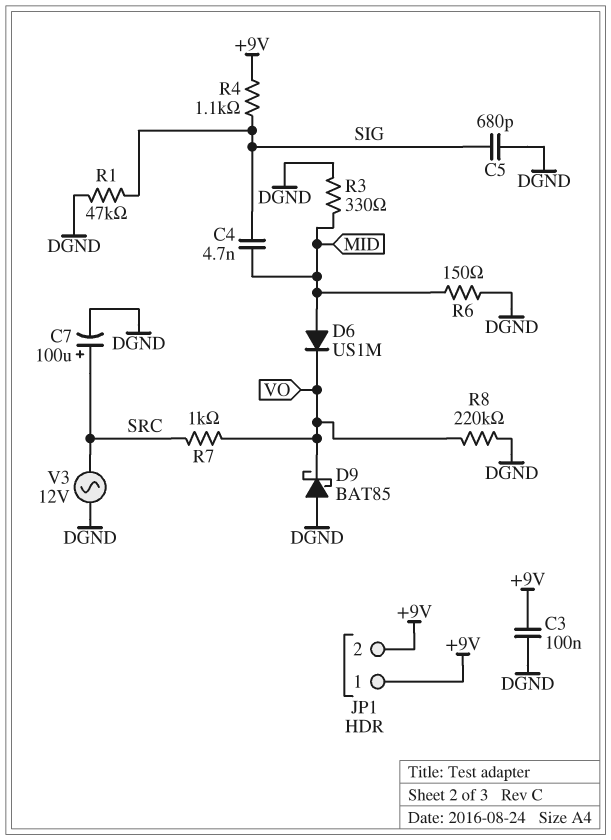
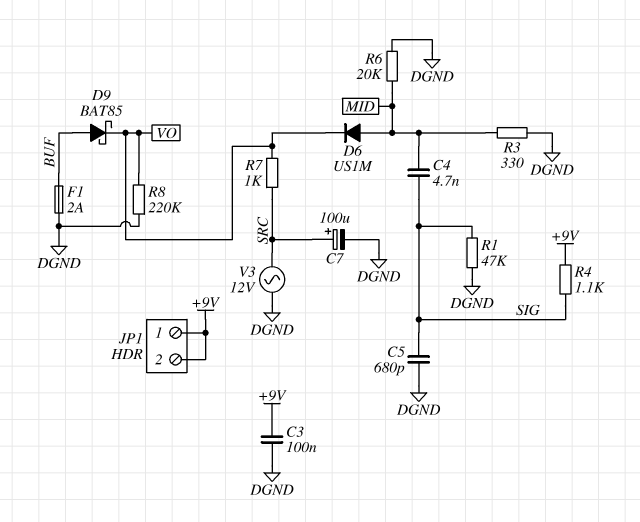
D9: schottky BAT85 (A DGND, K VO) -> schottky BAT85 (A BUF, K VO)
F1: none -> 2A (BUF, DGND)
R6: 150 (DGND, MID) -> 20k (DGND, MID)

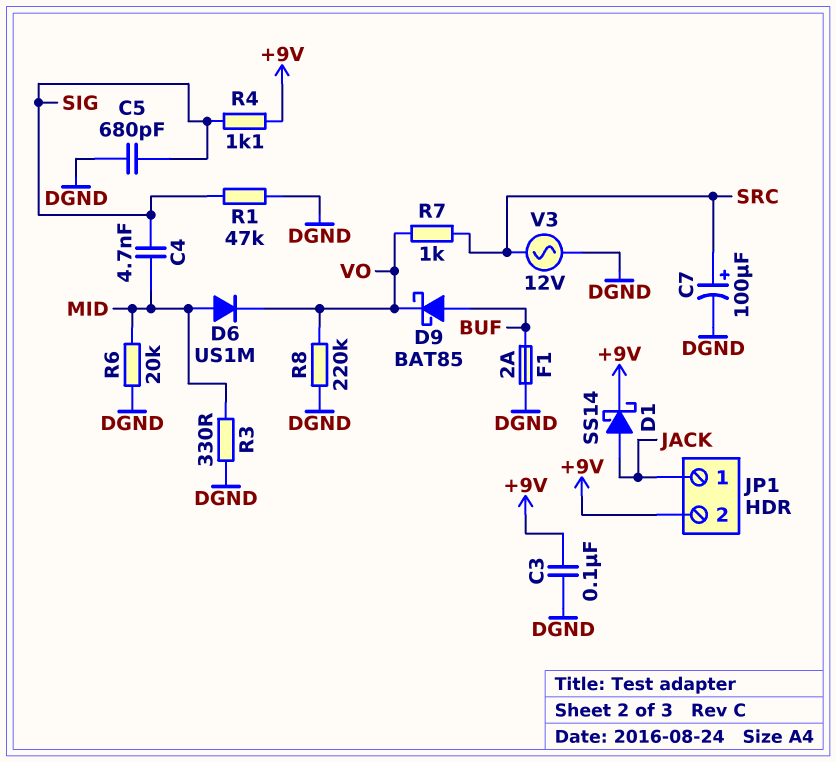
D1: none -> schottky SS14 (A JACK, K +9V)
JP1 pin 1: +9V -> JACK

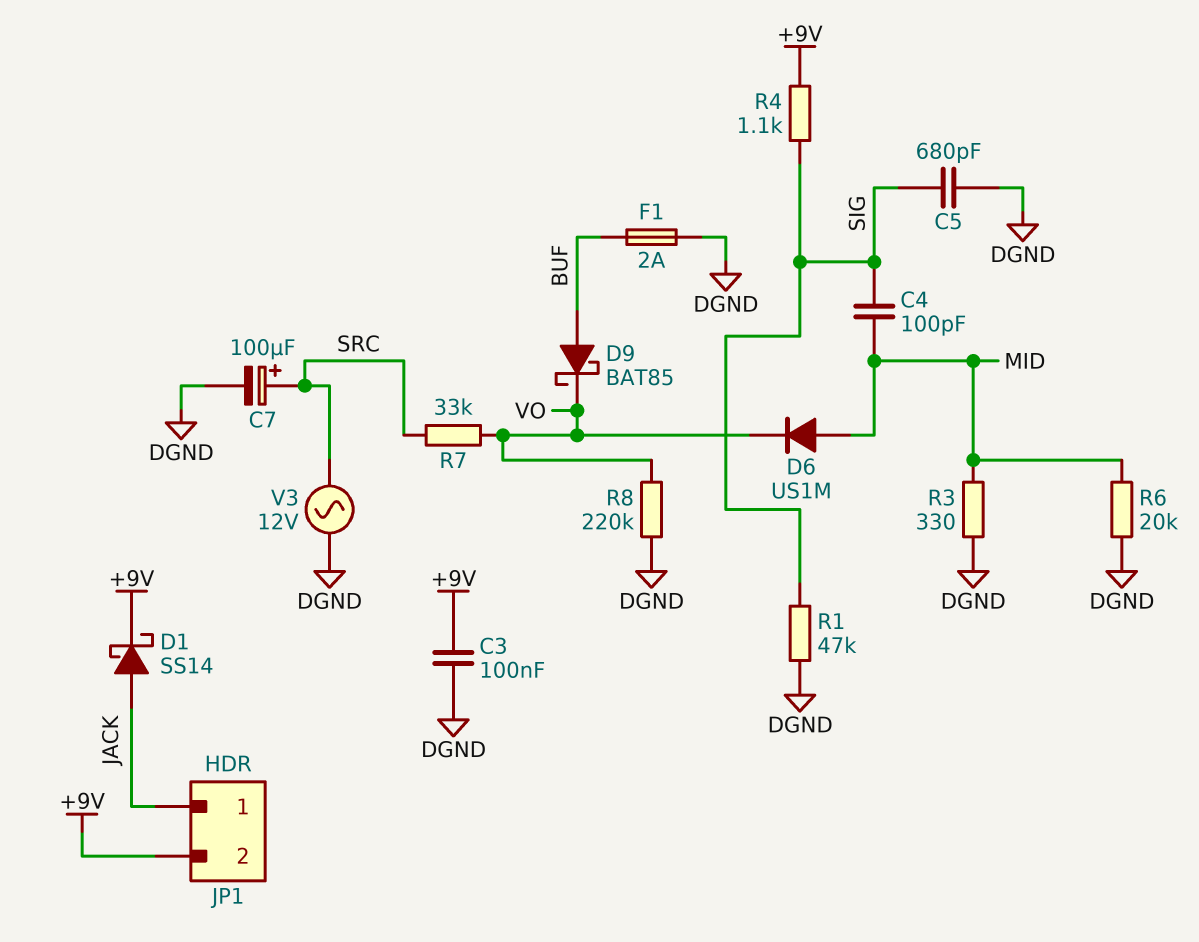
C4: 4.7nF (MID, SIG) -> 100pF (MID, SIG)
R7: 1k (SRC, VO) -> 33k (SRC, VO)

